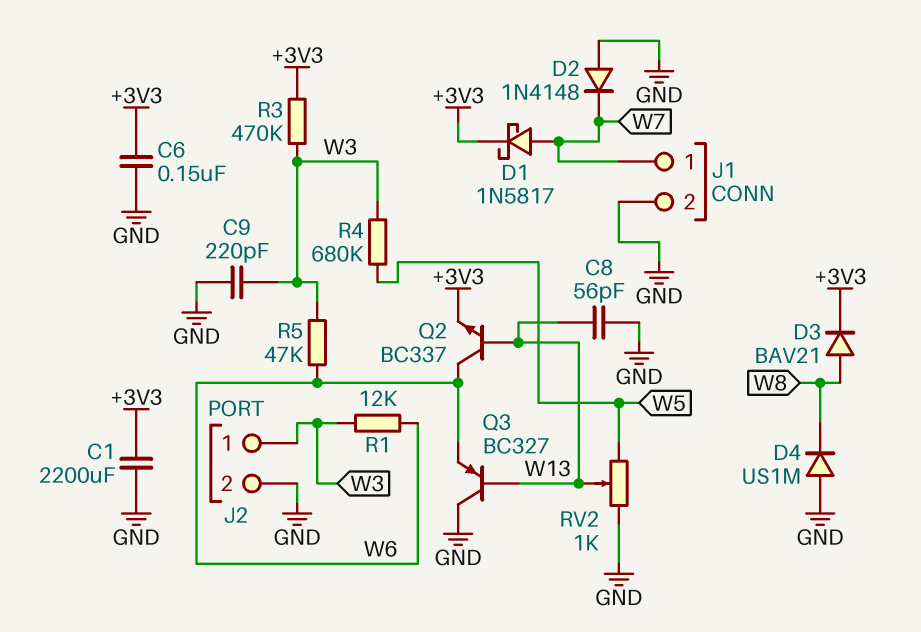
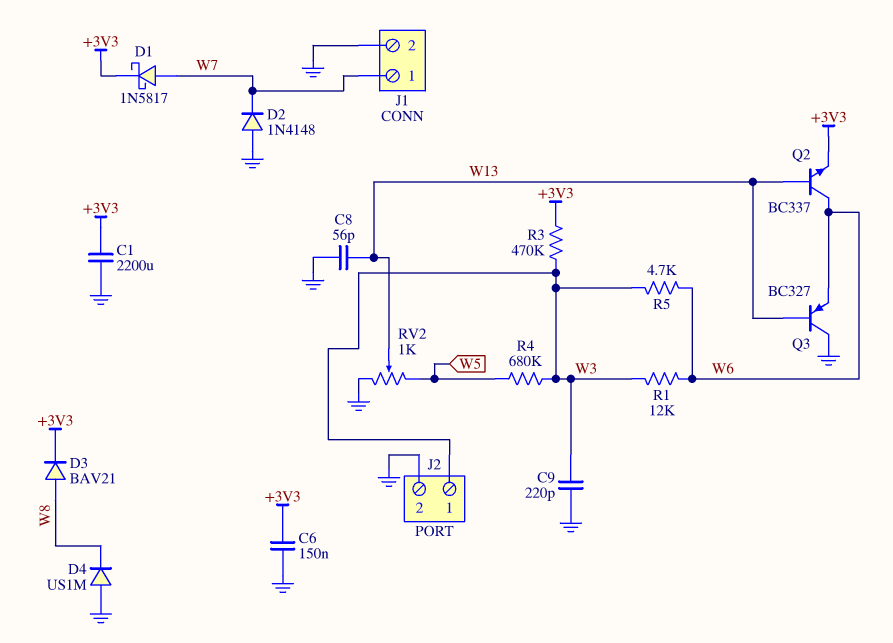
R5: 47k (W3, W6) -> 4.7k (W3, W6)

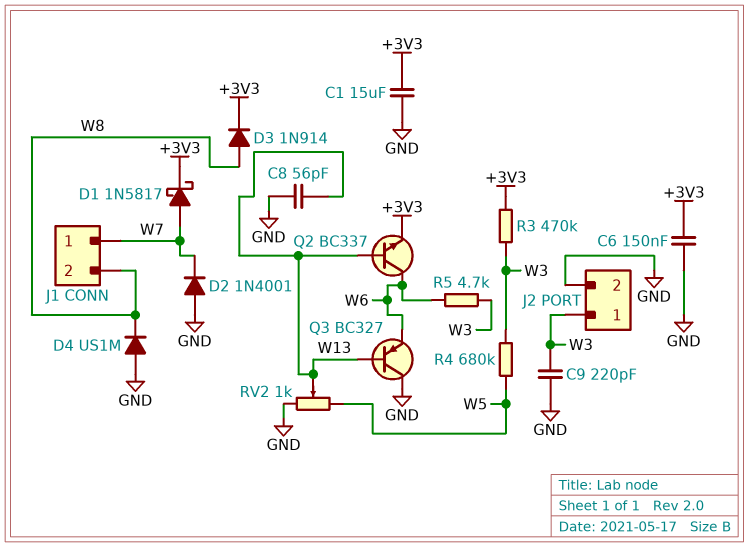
C1: 2200uF (+3V3, GND) -> 15uF (+3V3, GND)
D2: diode 1N4148 (A GND, K W7) -> diode 1N4001 (A GND, K W7)
D3: diode BAV21 (A W8, K +3V3) -> diode 1N914 (A W8, K +3V3)
J1 pin 2: GND -> W8
R1: 12k (W3, W6) -> none

